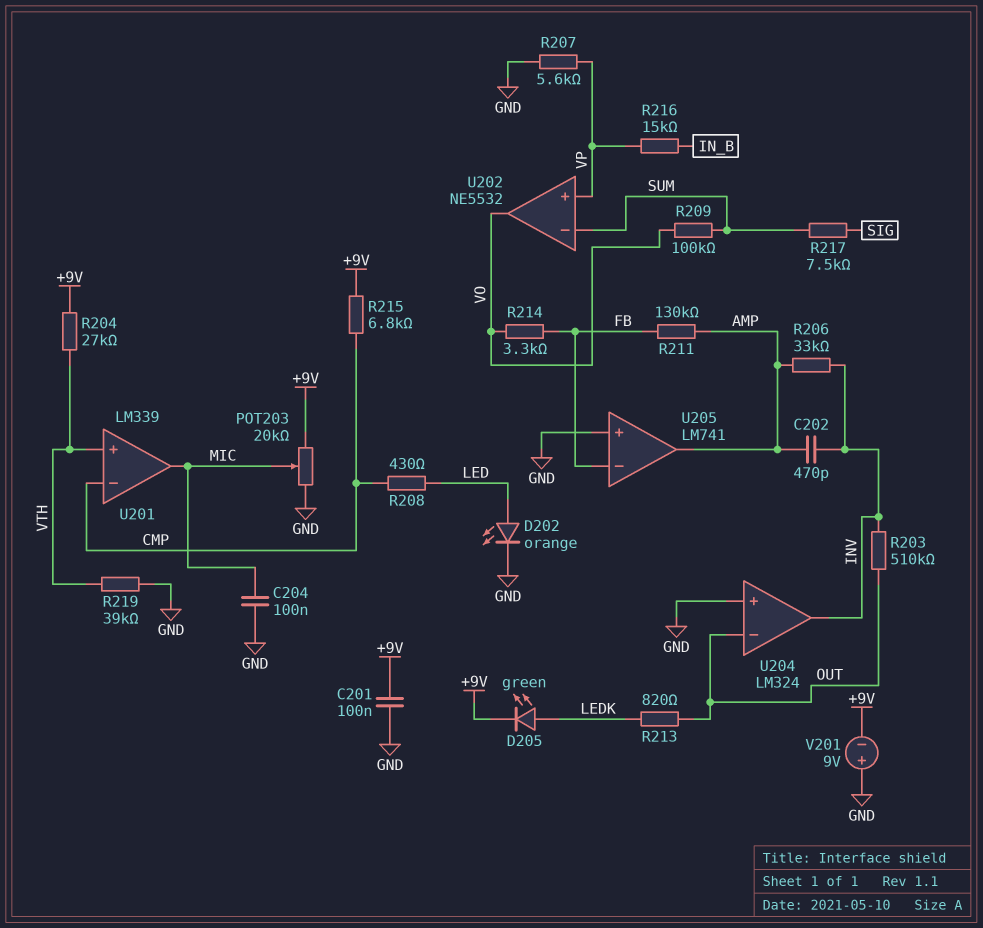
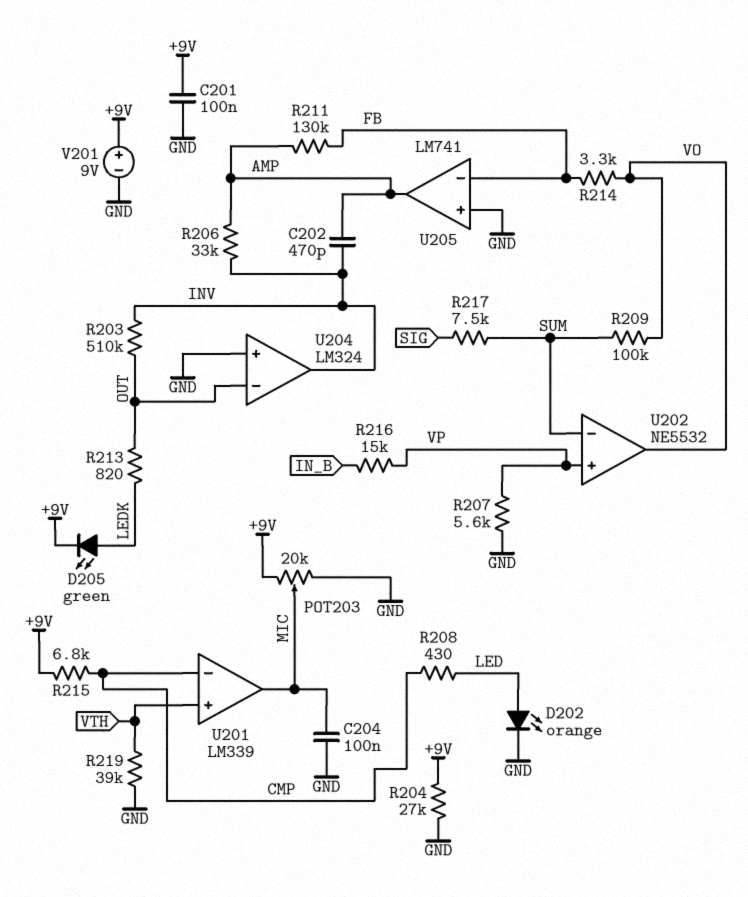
R204: 27k (+9V, VTH) -> 27k (+9V, GND)
V201: 9V (plus GND, minus +9V) -> 9V (plus +9V, minus GND)

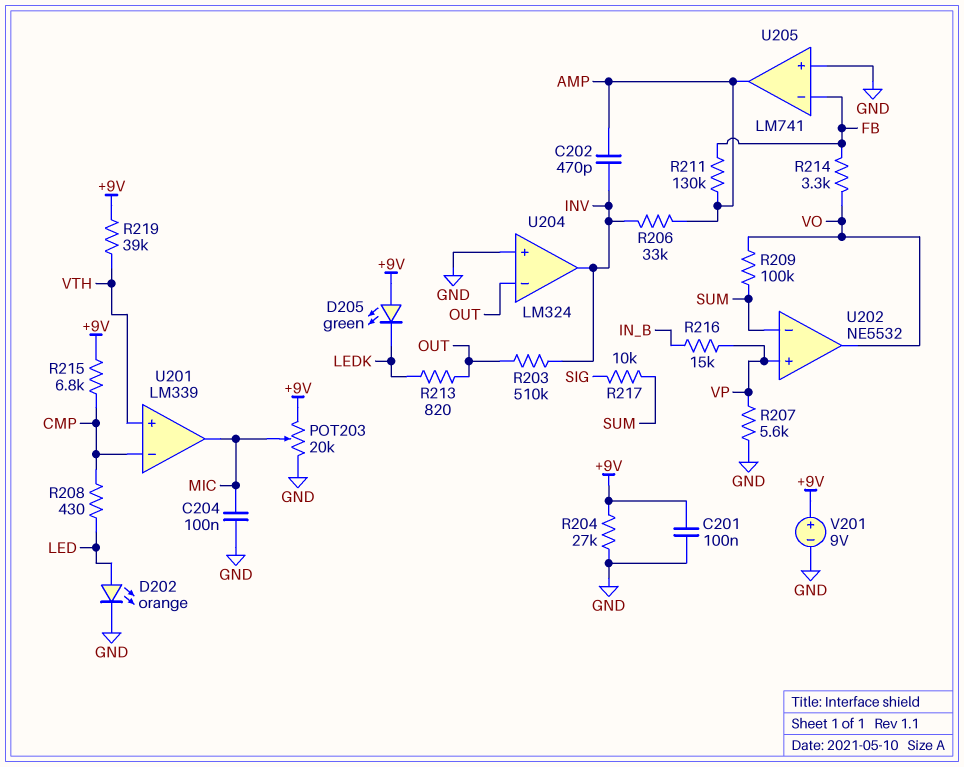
D205: LED green (A LEDK, K +9V) -> LED green (A +9V, K LEDK)
R217: 7.5k (SIG, SUM) -> 10k (SIG, SUM)
R219: 39k (GND, VTH) -> 39k (+9V, VTH)

